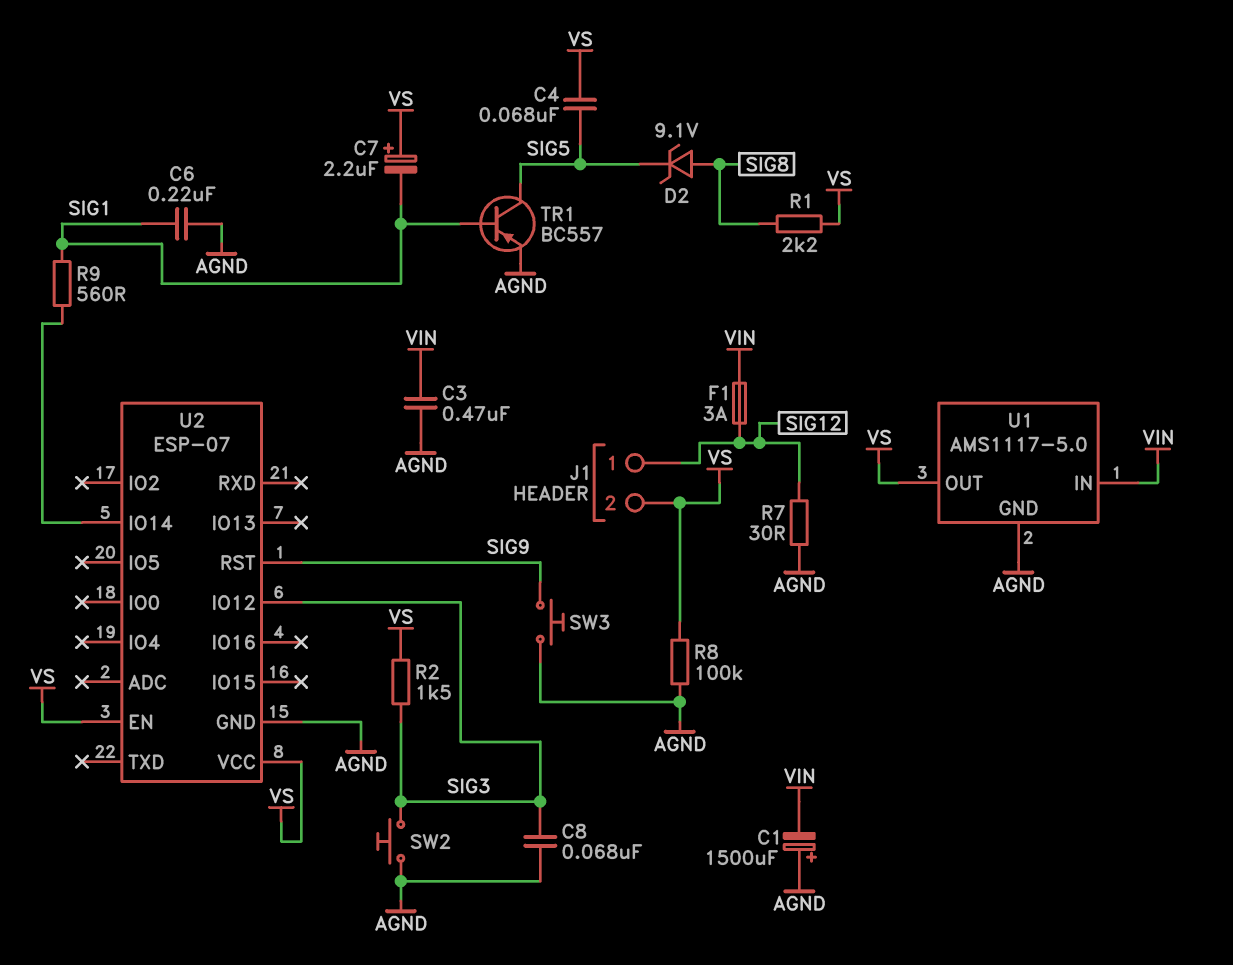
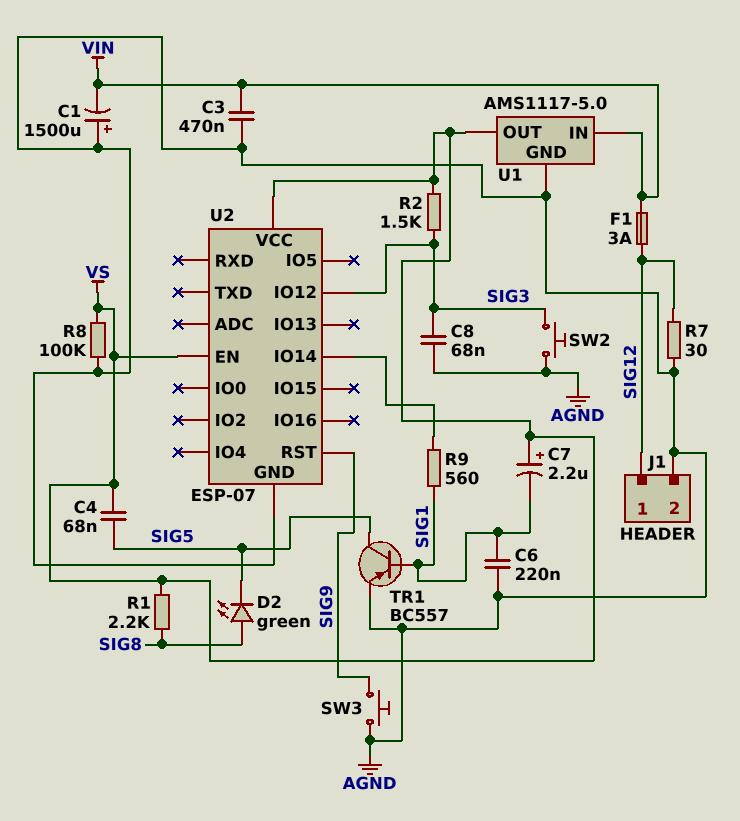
D2: zener 9.1V (A SIG8, K SIG5) -> LED green (A SIG8, K SIG5)
J1 pin 2: VS -> AGND

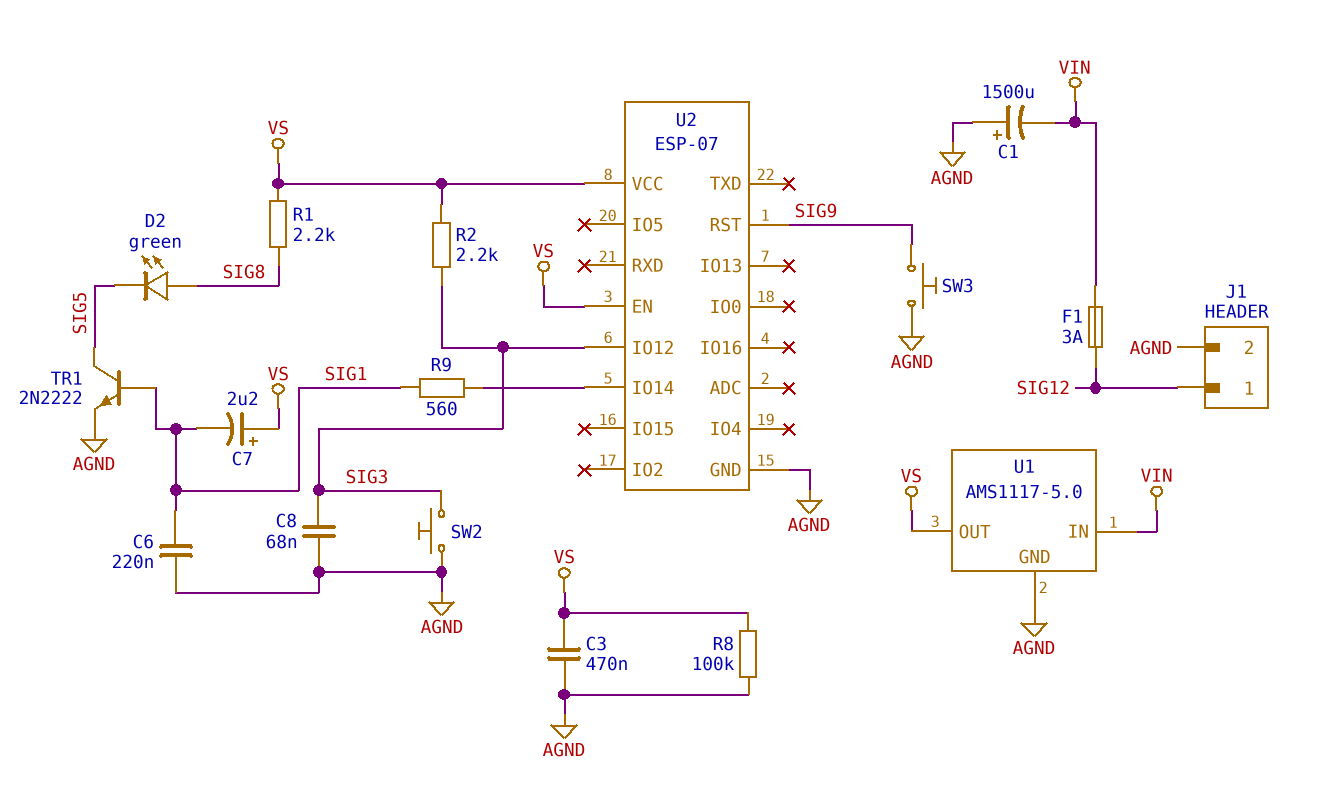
C3: 470nF (AGND, VIN) -> 470nF (AGND, VS)
C4: 68nF (SIG5, VS) -> none
R2: 1.5k (SIG3, VS) -> 2.2k (SIG3, VS)
R7: 30 (AGND, SIG12) -> none
TR1: PNP BC557 (B SIG1, C SIG5, E AGND) -> NPN 2N2222 (B SIG1, C SIG5, E AGND)

